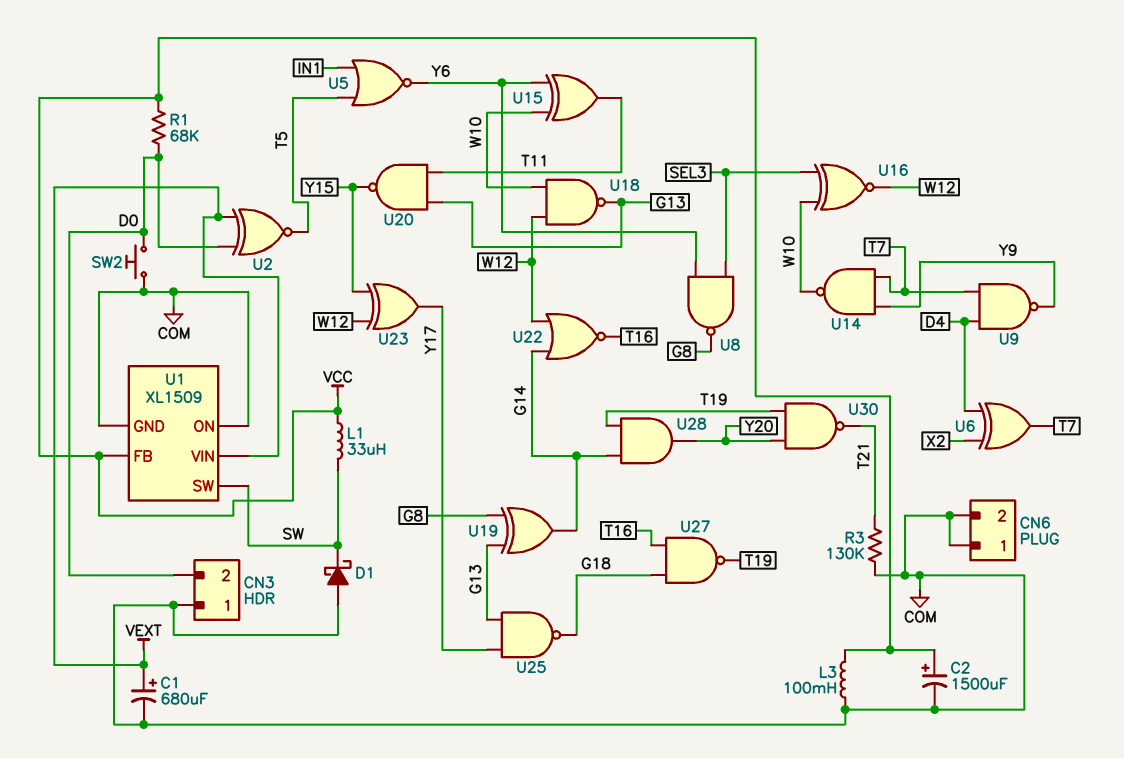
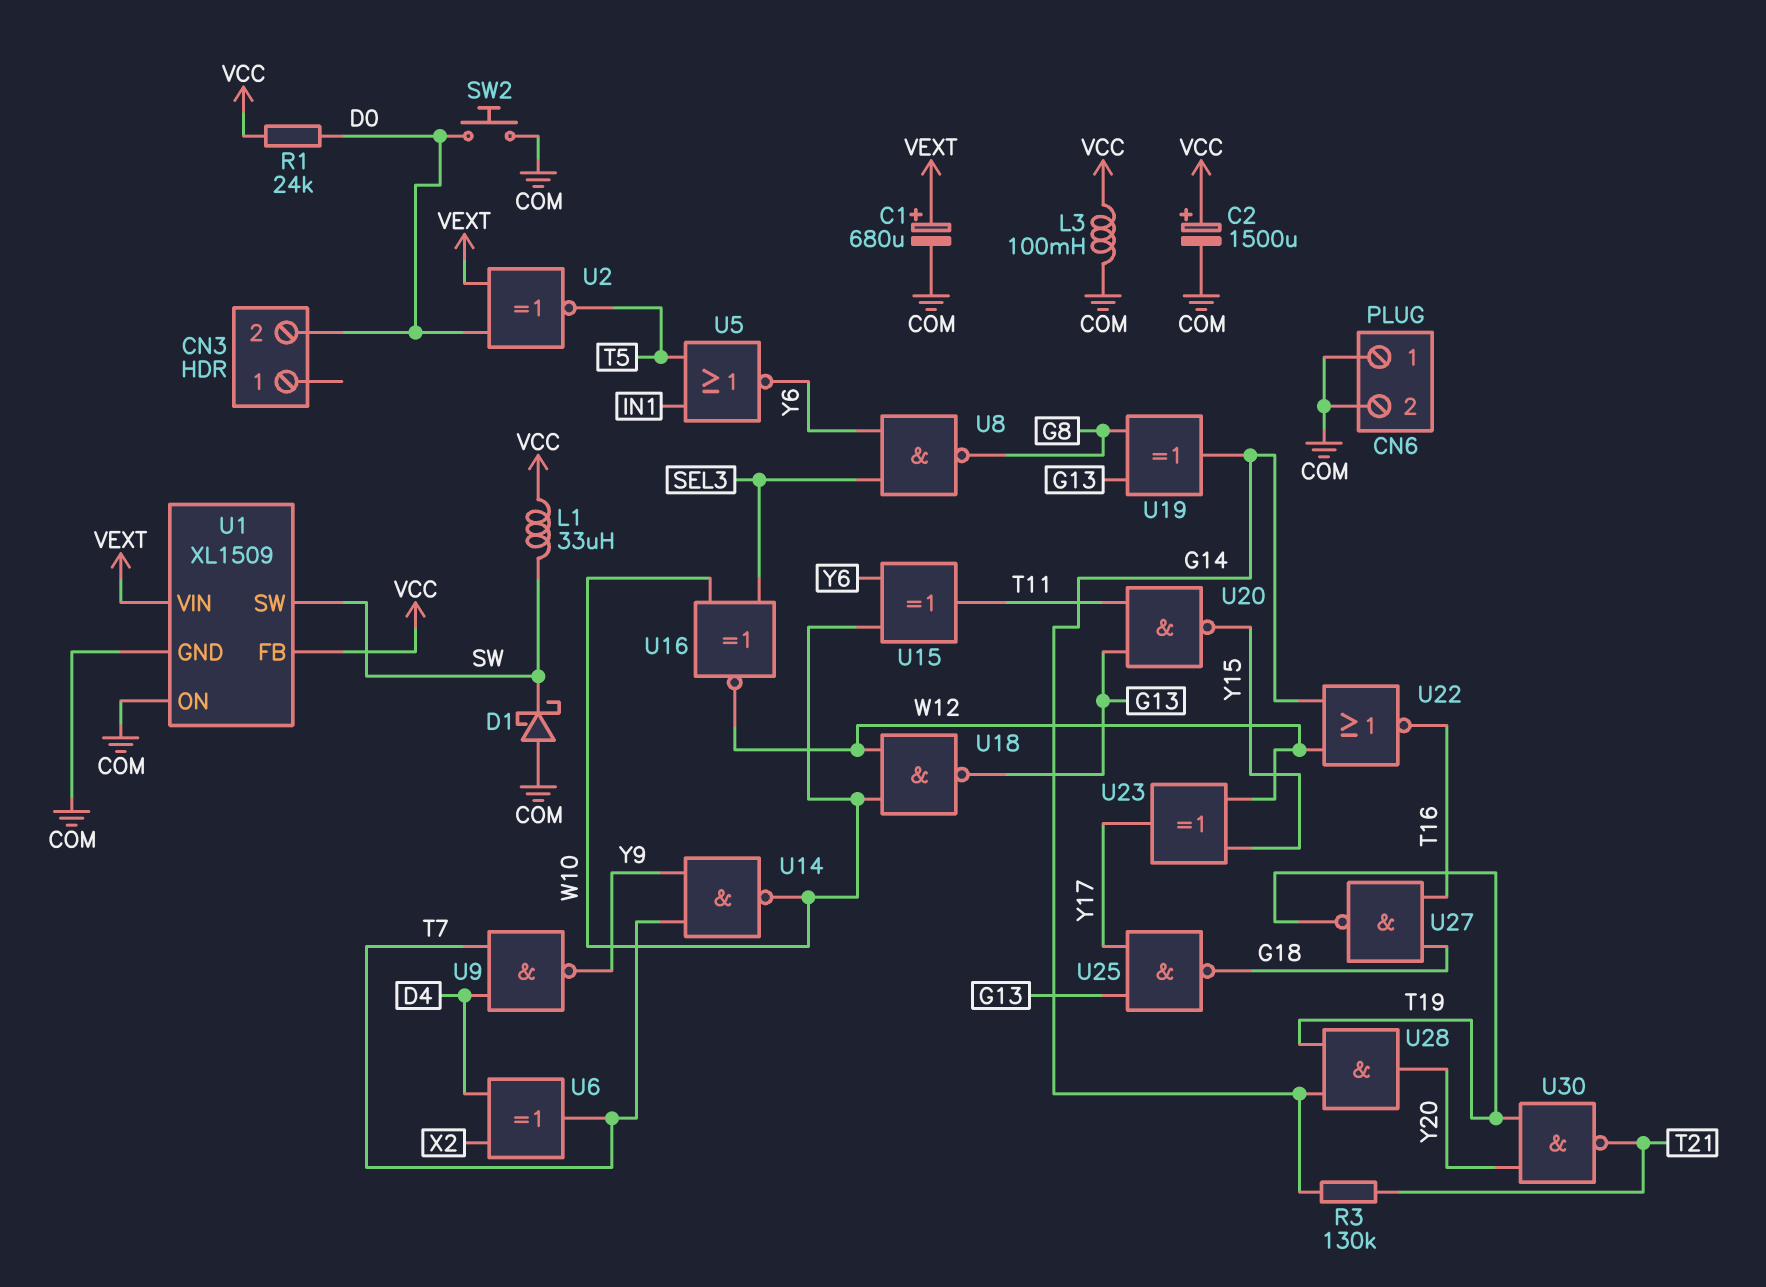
CN3 pin 1: COM -> none
R1: 68k (D0, VCC) -> 24k (D0, VCC)
R3: 130k (COM, T21) -> 130k (G14, T21)

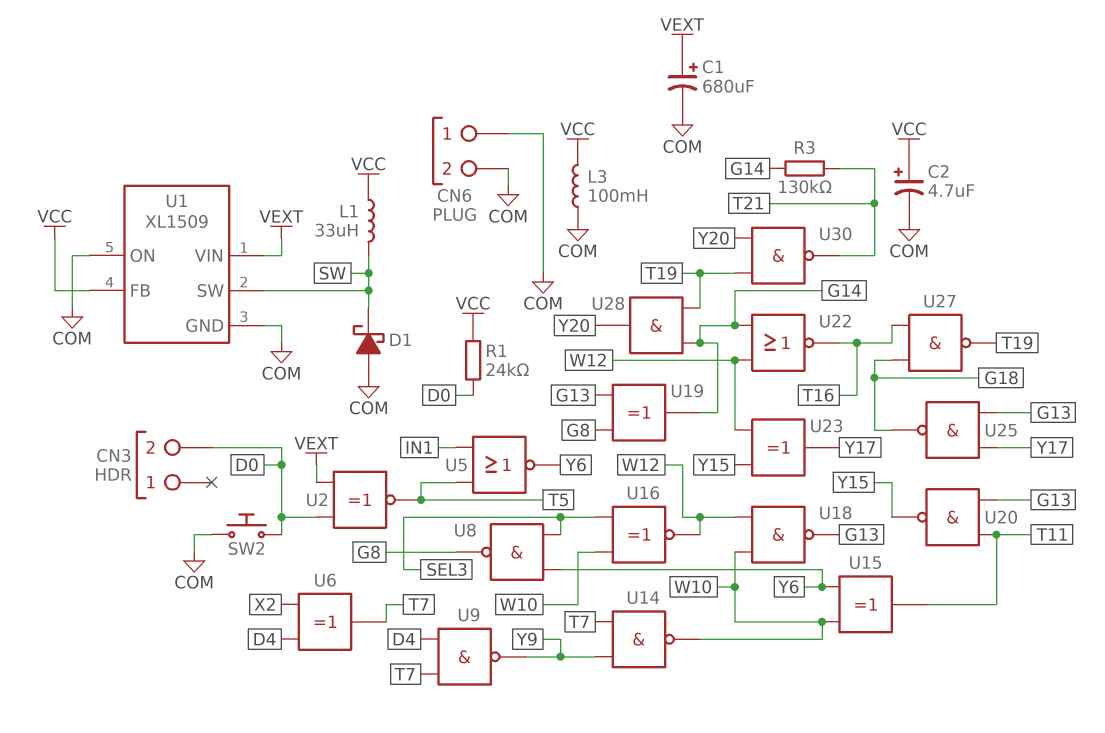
C2: 1500uF (plus VCC, minus COM) -> 4.7uF (plus VCC, minus COM)

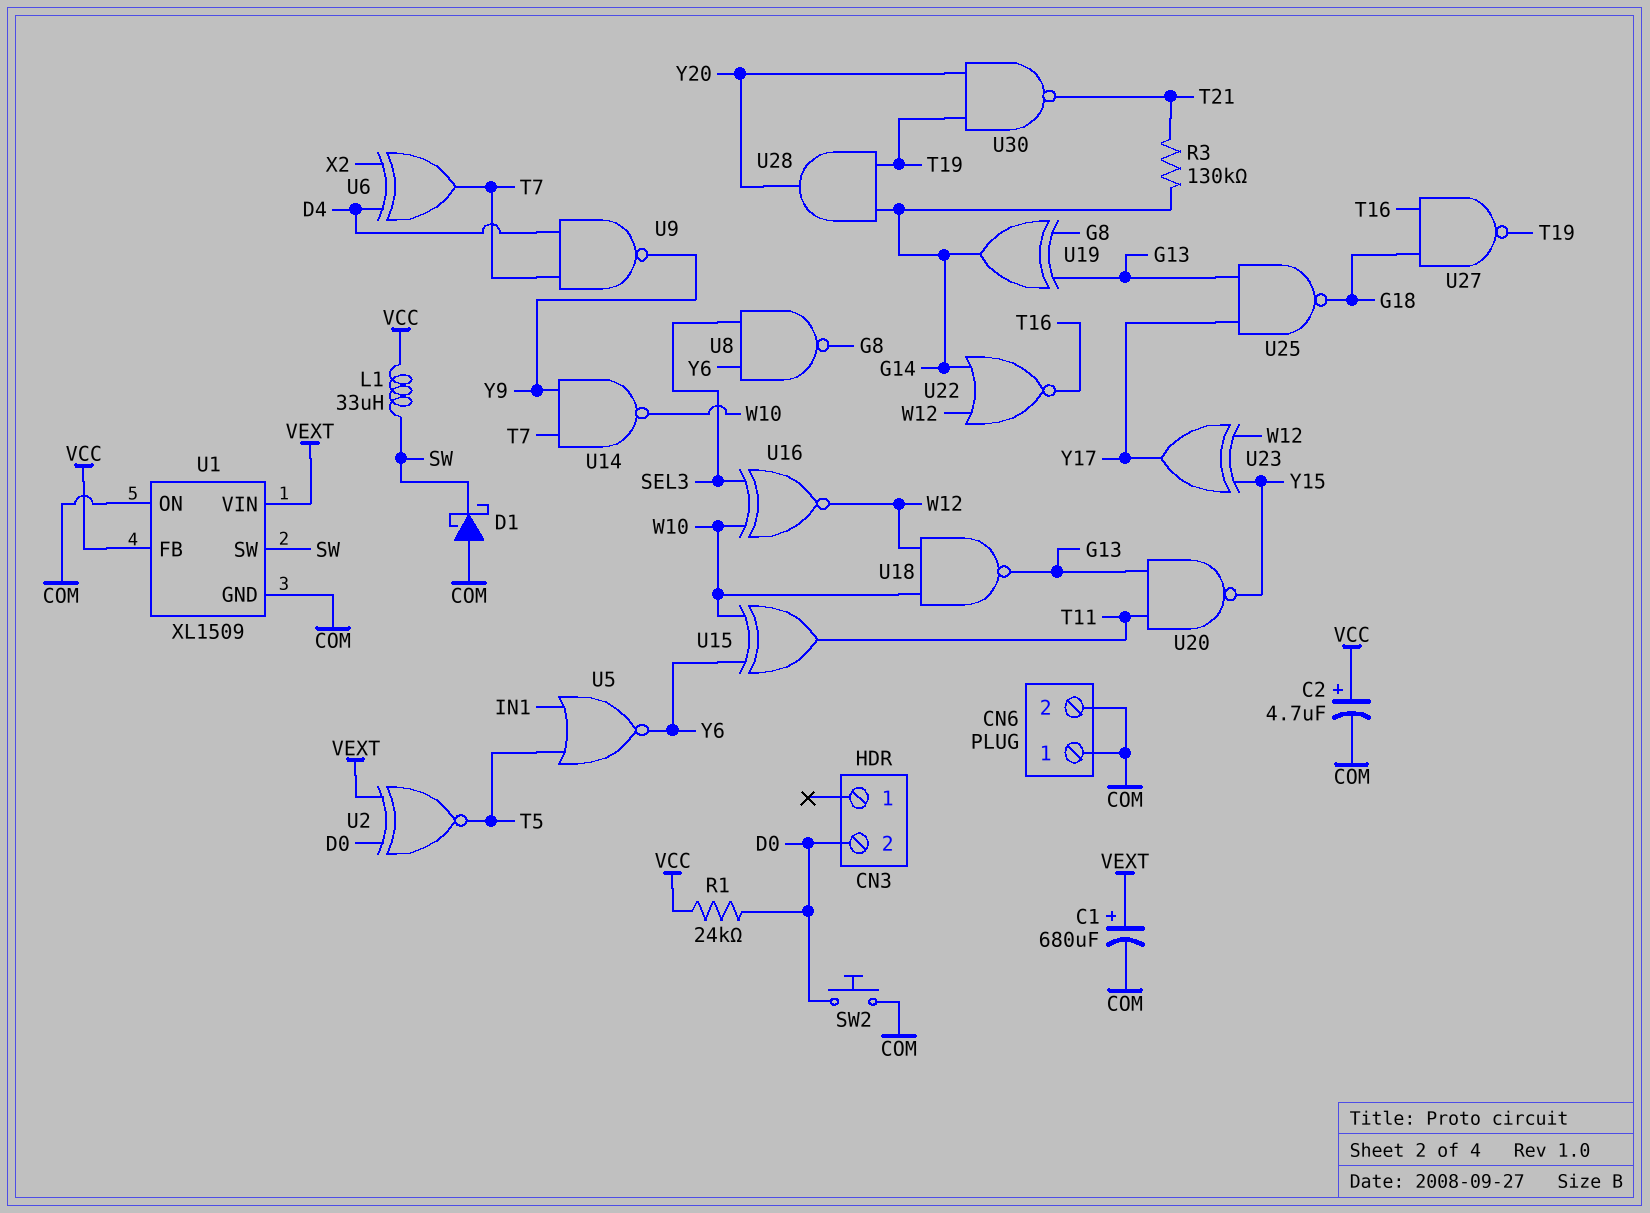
L3: 100mH (COM, VCC) -> none

